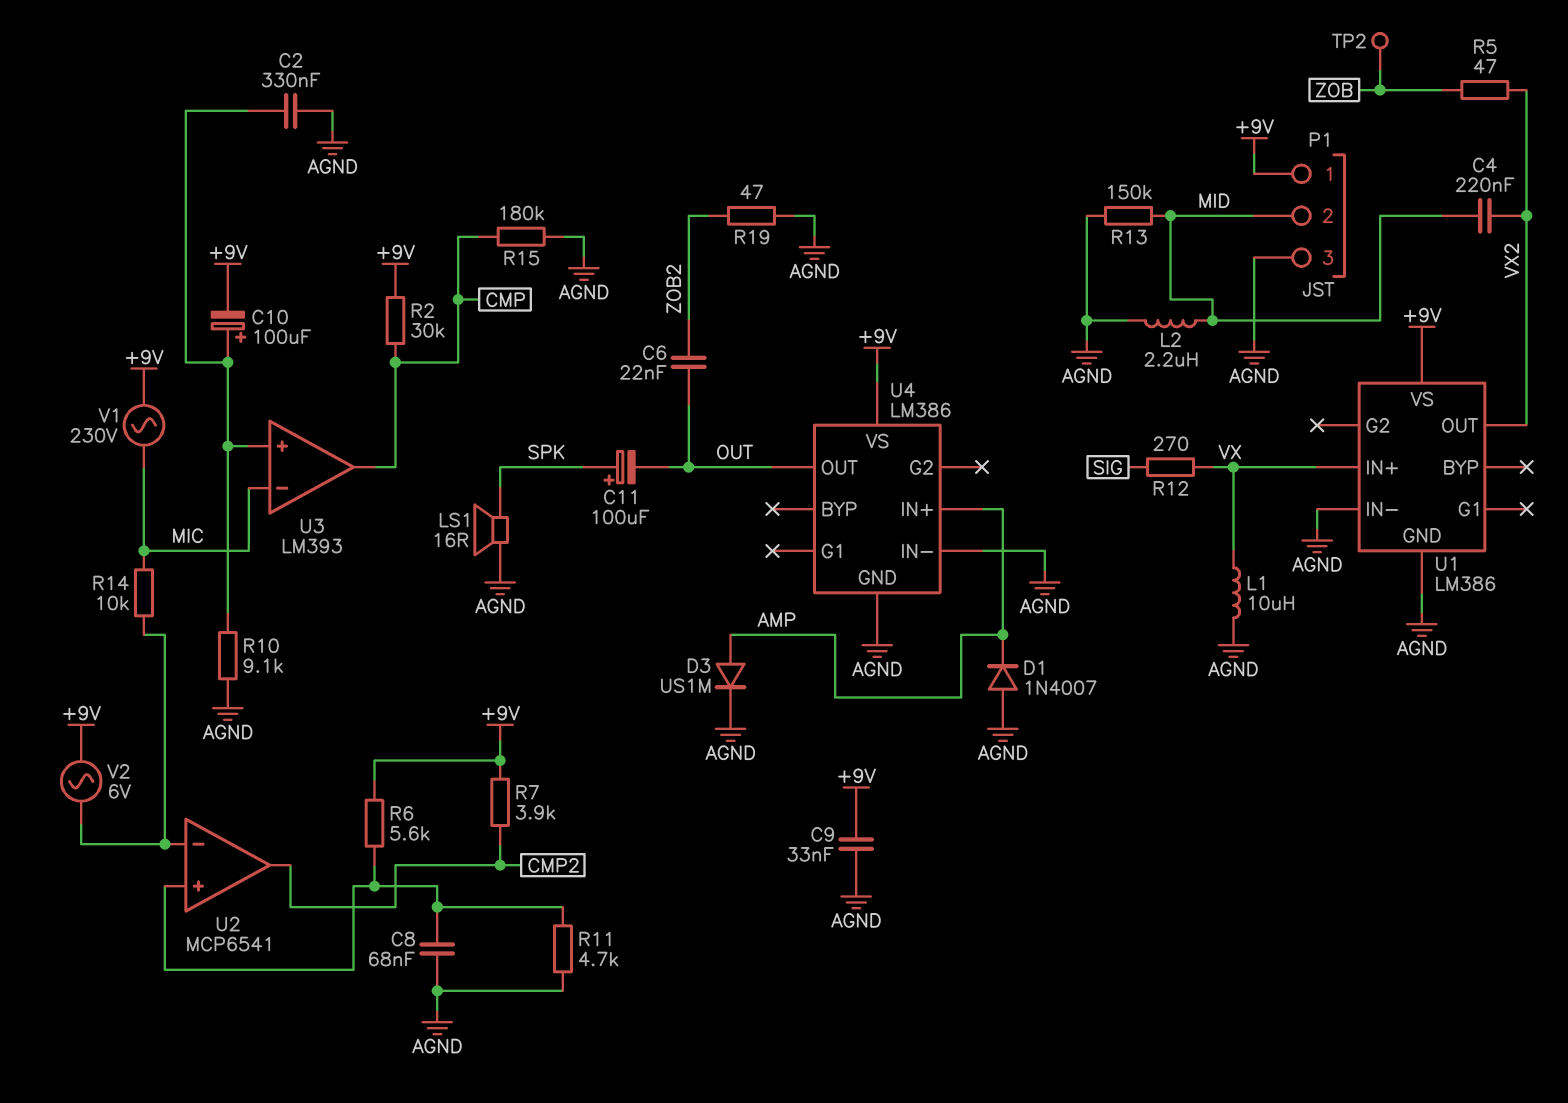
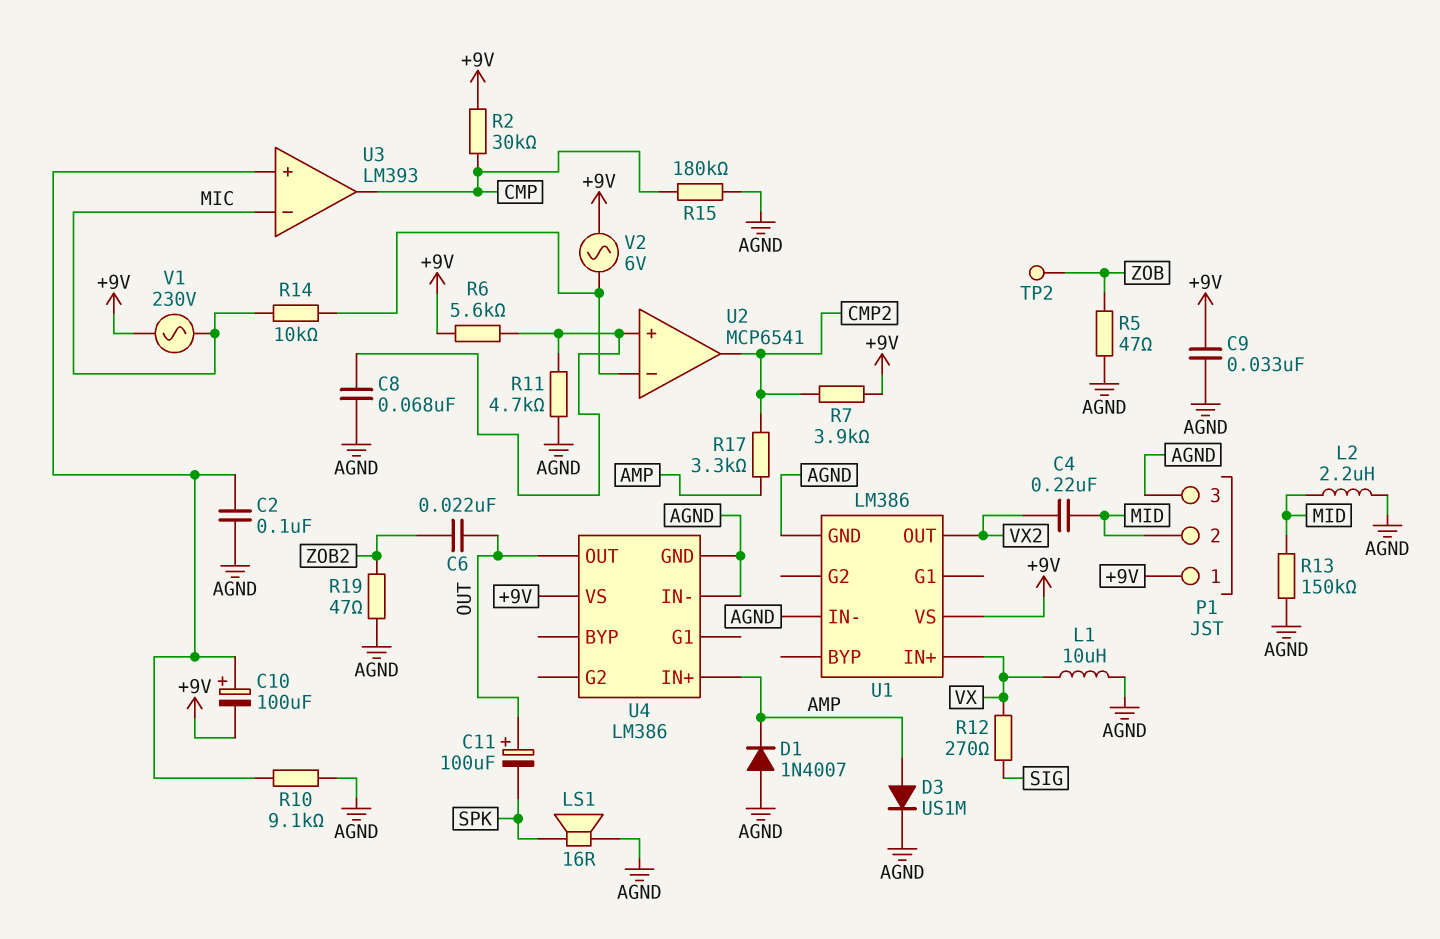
C2: 330nF (AGND, U3/in+) -> 100nF (AGND, U3/in+)
C11: 100uF (plus SPK, minus OUT) -> 100uF (plus OUT, minus SPK)
R5: 47 (VX2, ZOB) -> 47 (AGND, ZOB)
R17: none -> 3.3k (AMP, CMP2)

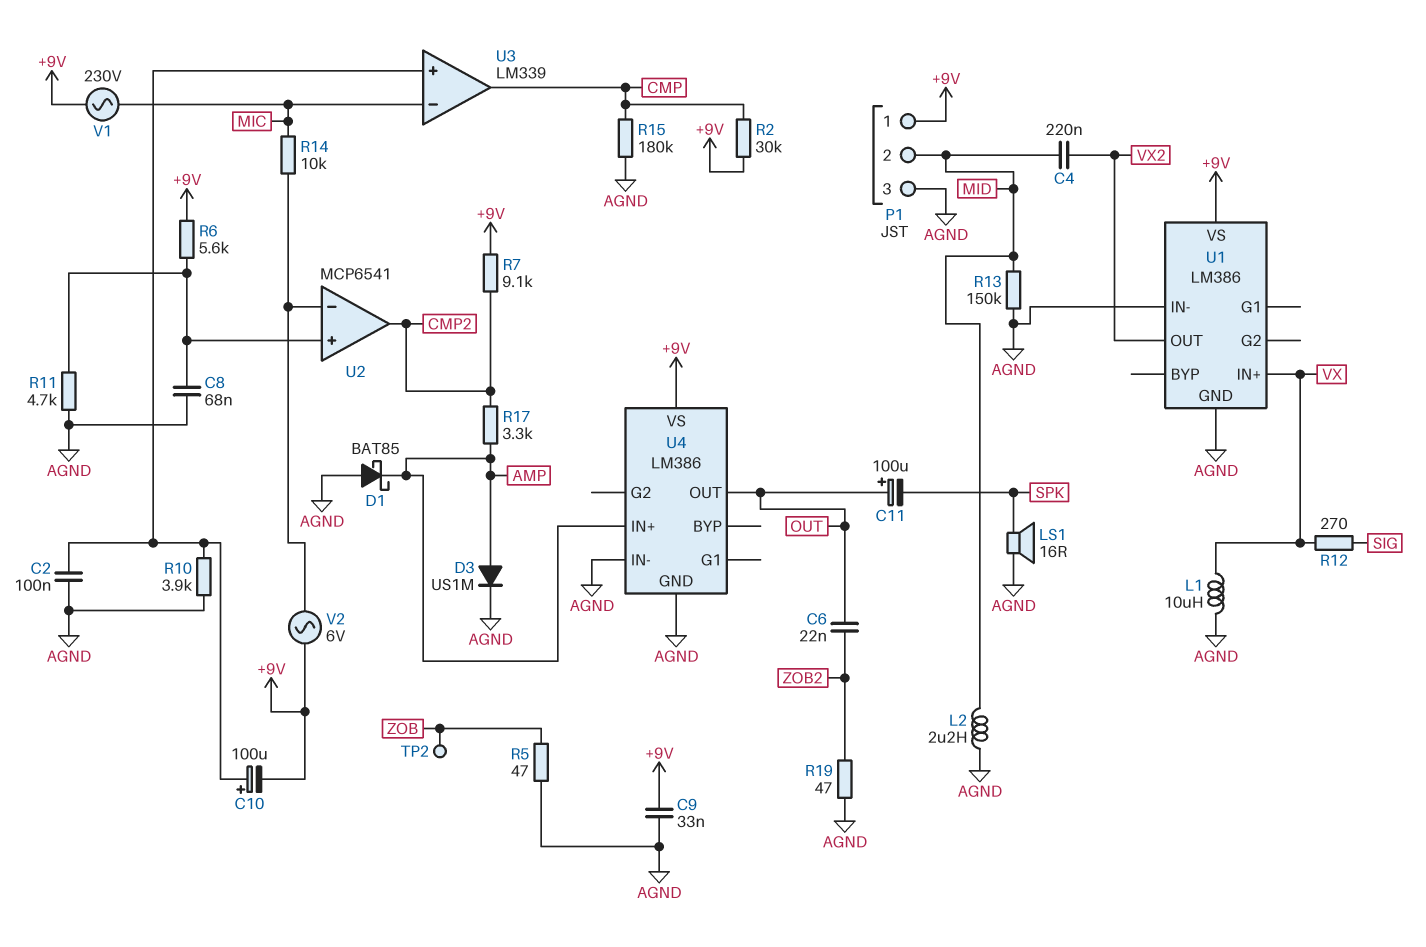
D1: diode 1N4007 (A AGND, K AMP) -> schottky BAT85 (A AGND, K AMP)
R7: 3.9k (+9V, CMP2) -> 9.1k (+9V, CMP2)
R10: 9.1k (AGND, U3/in+) -> 3.9k (AGND, U3/in+)
U3: LM393 -> LM339

